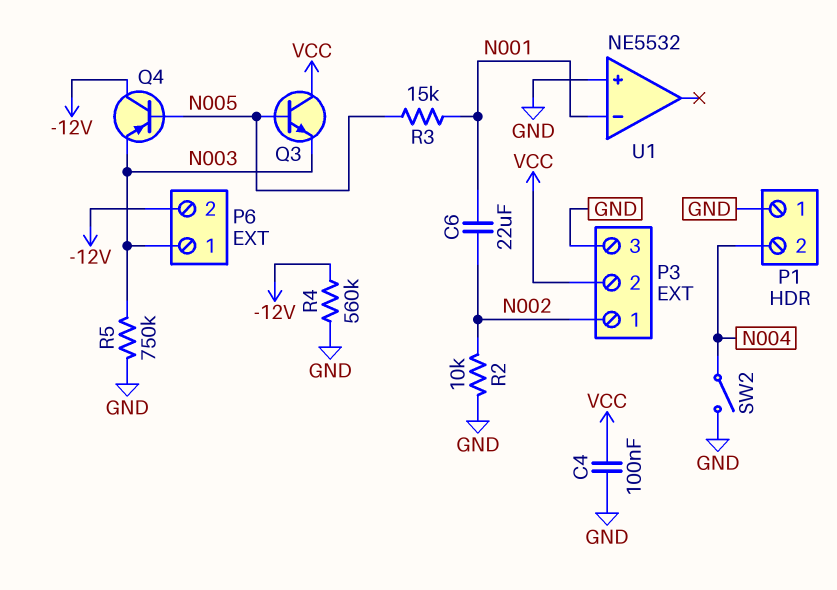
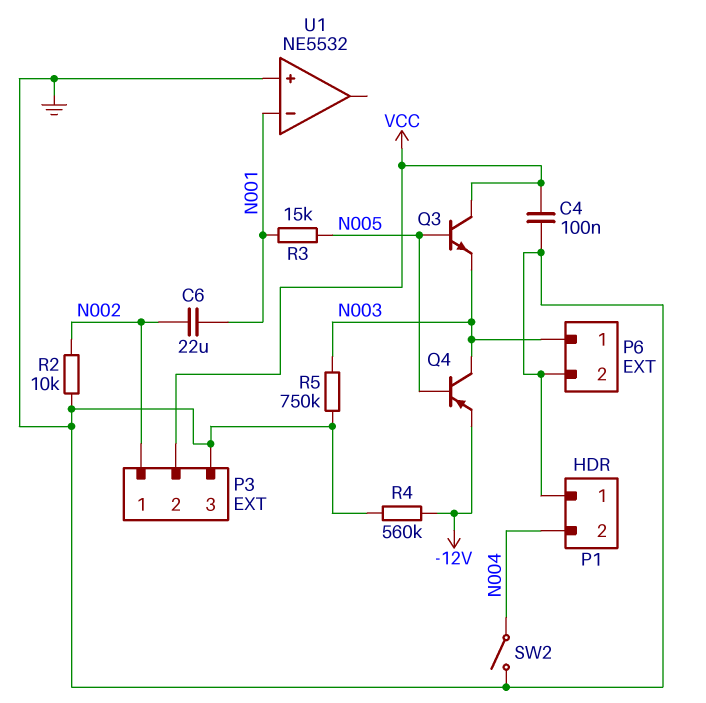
P6 pin 2: -12V -> GND
Q4: PNP (B N005, C -12V, E N003) -> PNP (B N005, C N003, E -12V)

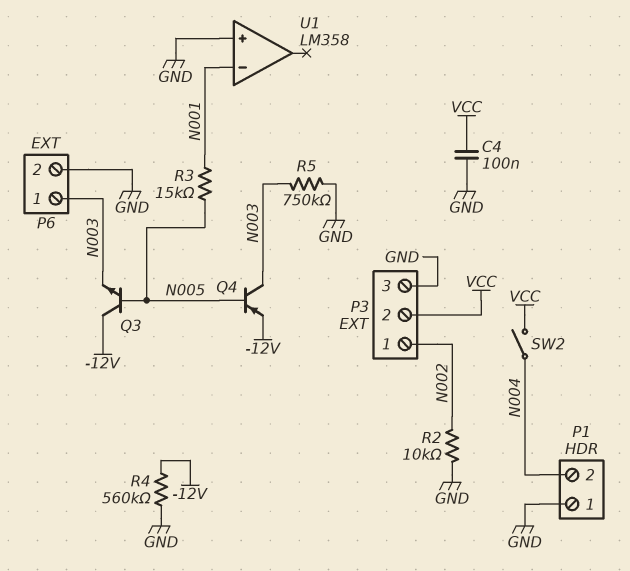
C6: 22uF (N001, N002) -> none
Q3: NPN (B N005, C VCC, E N003) -> NPN (B N005, C -12V, E N003)
SW2: switch (GND, N004) -> switch (N004, VCC)
U1: NE5532 -> LM358

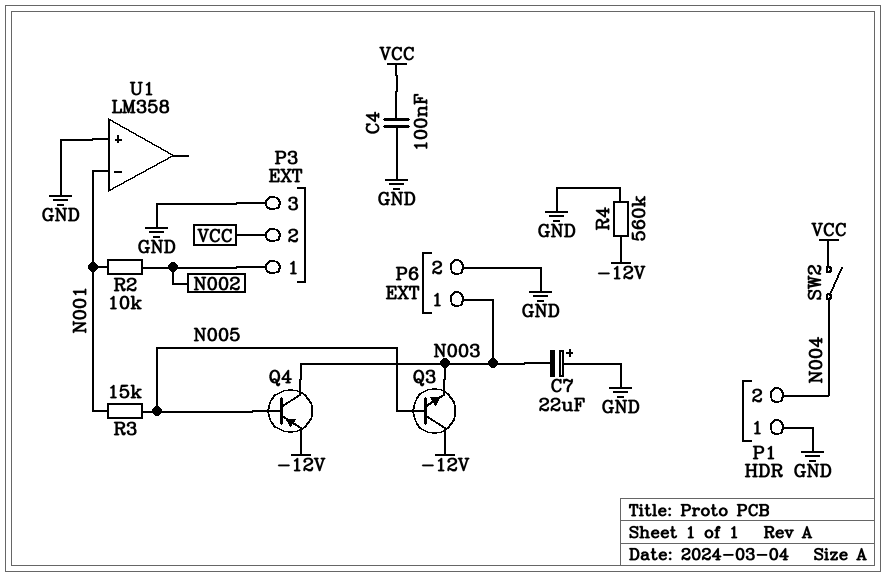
C7: none -> 22uF (plus GND, minus N003)
R2: 10k (GND, N002) -> 10k (N001, N002)
R5: 750k (GND, N003) -> none

